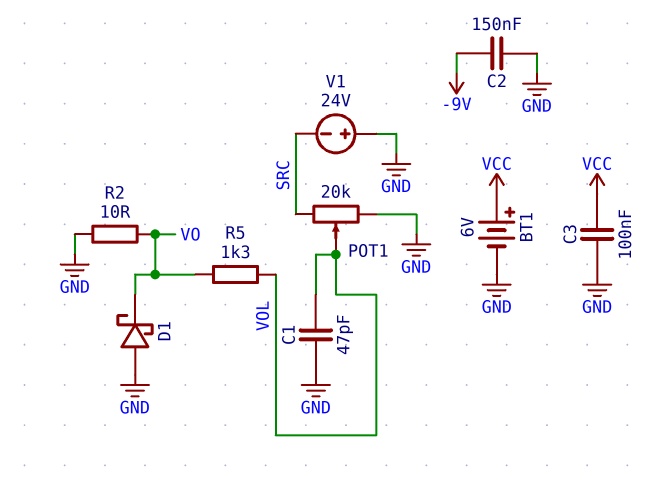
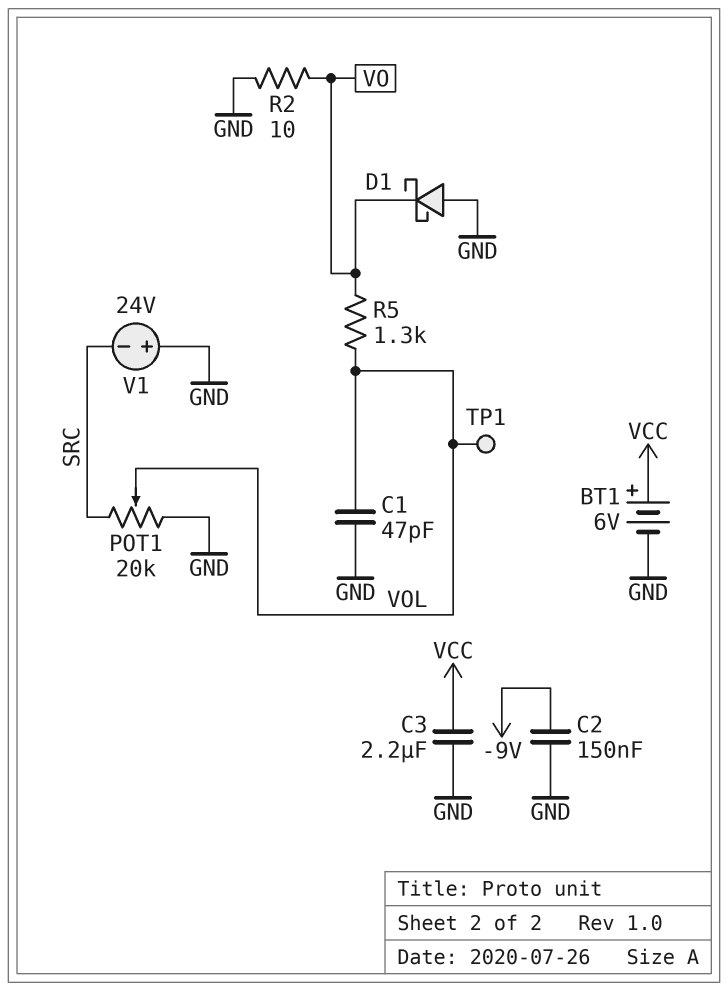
C3: 100nF (GND, VCC) -> 2.2uF (GND, VCC)
TP1: none -> test point (VOL)

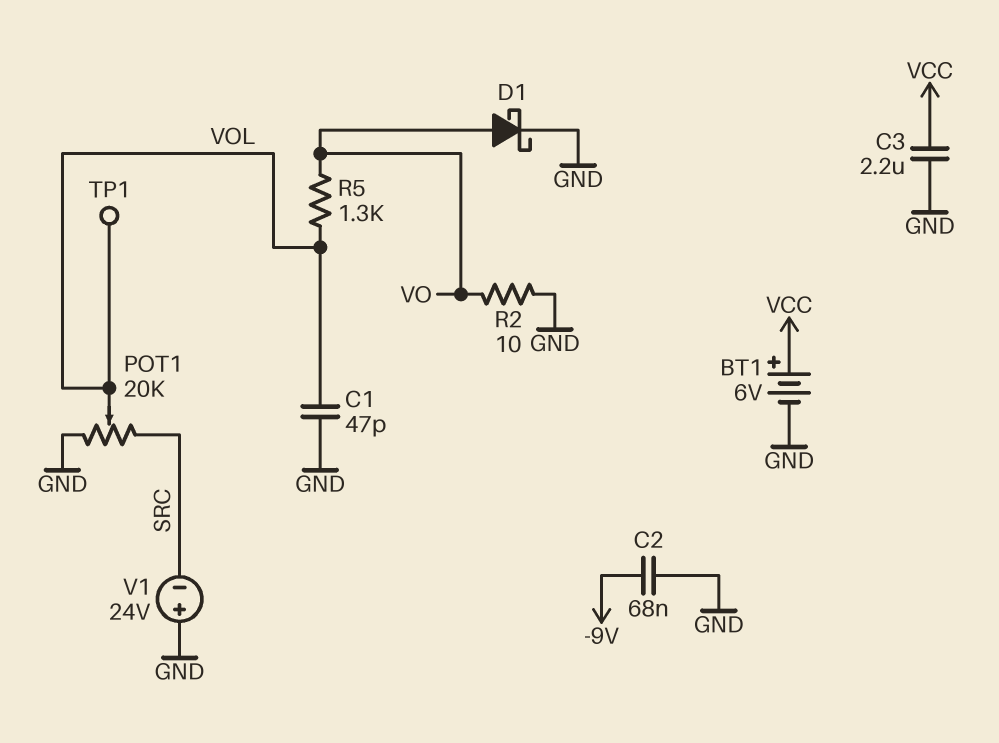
C2: 150nF (-9V, GND) -> 68nF (-9V, GND)
D1: schottky (A GND, K VO) -> schottky (A VO, K GND)

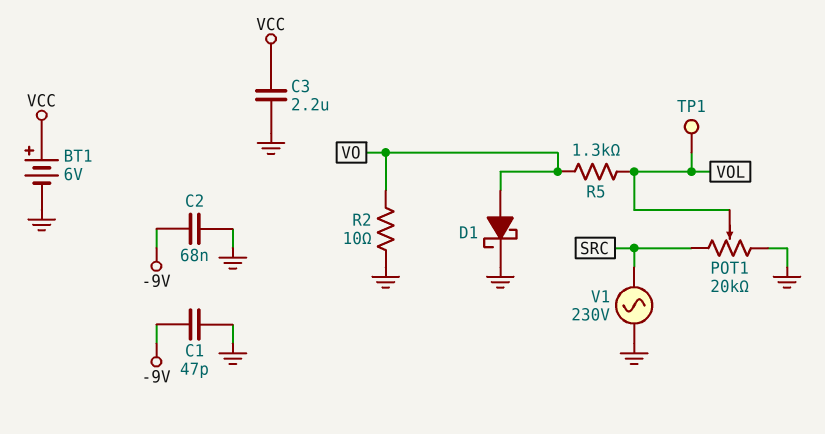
C1: 47pF (GND, VOL) -> 47pF (-9V, GND)
V1: 24V (plus GND, minus SRC) -> AC 230V (GND, SRC)

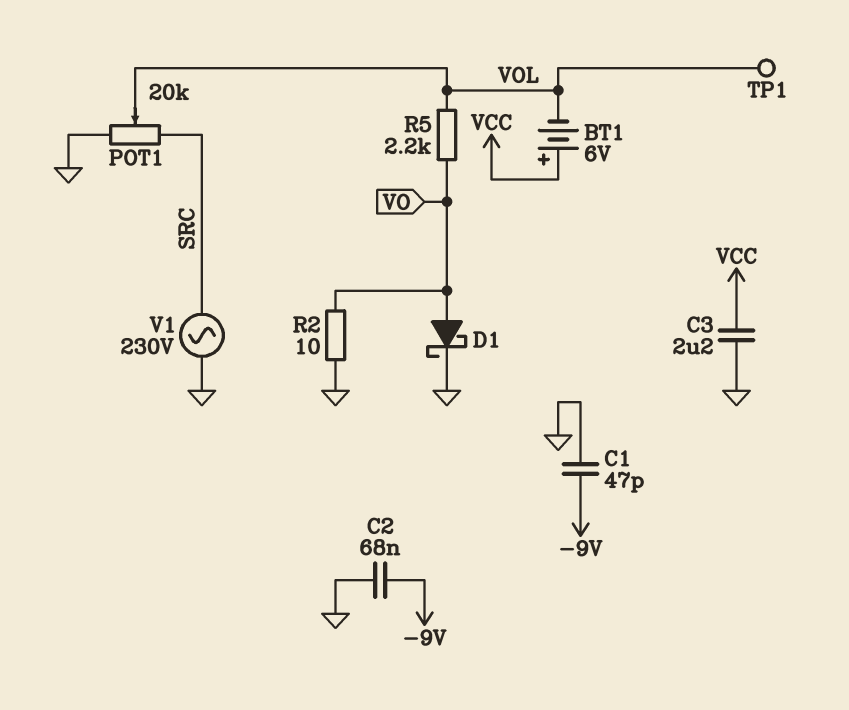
BT1: 6V (plus VCC, minus GND) -> 6V (plus VCC, minus VOL)
R5: 1.3k (VO, VOL) -> 2.2k (VO, VOL)

